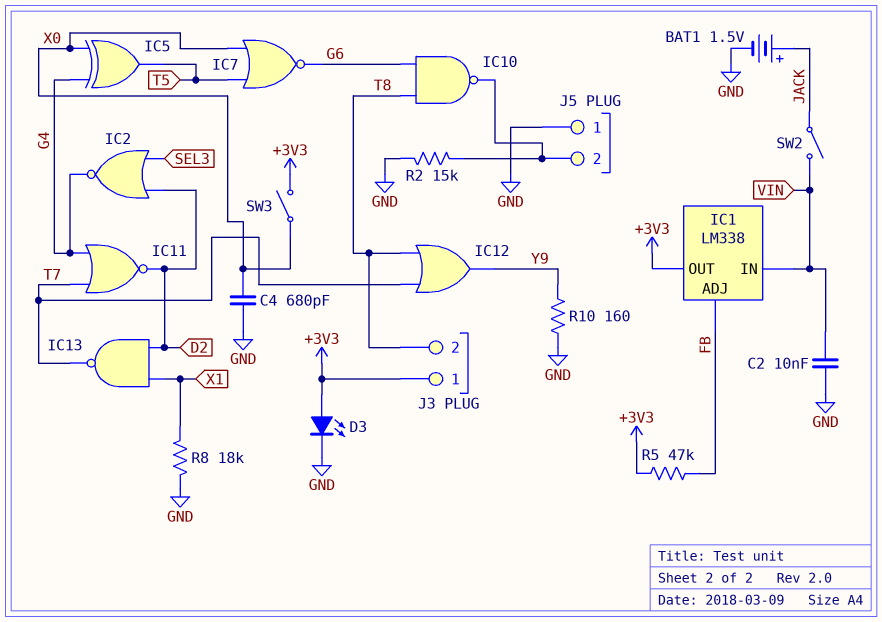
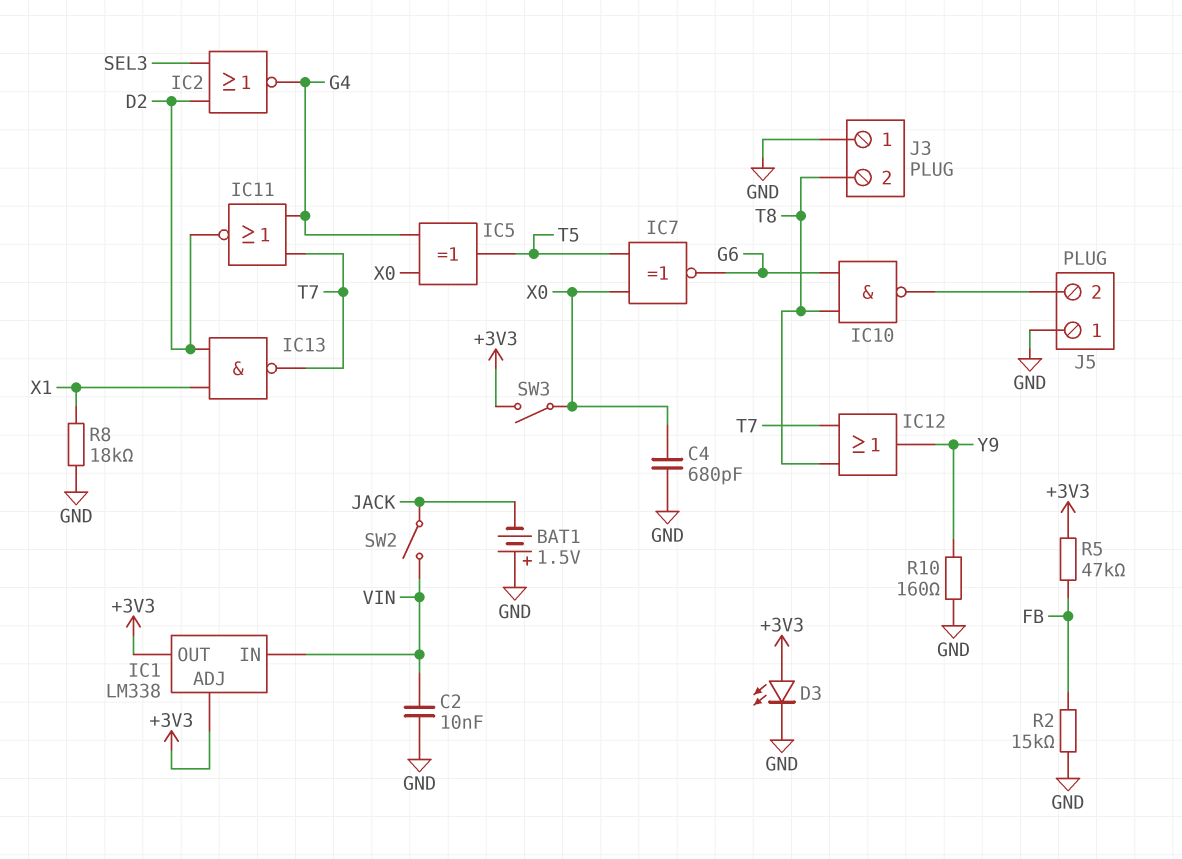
BAT1: 1.5V (plus JACK, minus GND) -> 1.5V (plus GND, minus JACK)
IC1 pin ADJ: FB -> +3V3
IC7: NOR (in T5, in X0, out G6) -> XNOR (in T5, in X0, out G6)
J3 pin 1: +3V3 -> GND
R2: 15k (GND, J5/2) -> 15k (FB, GND)

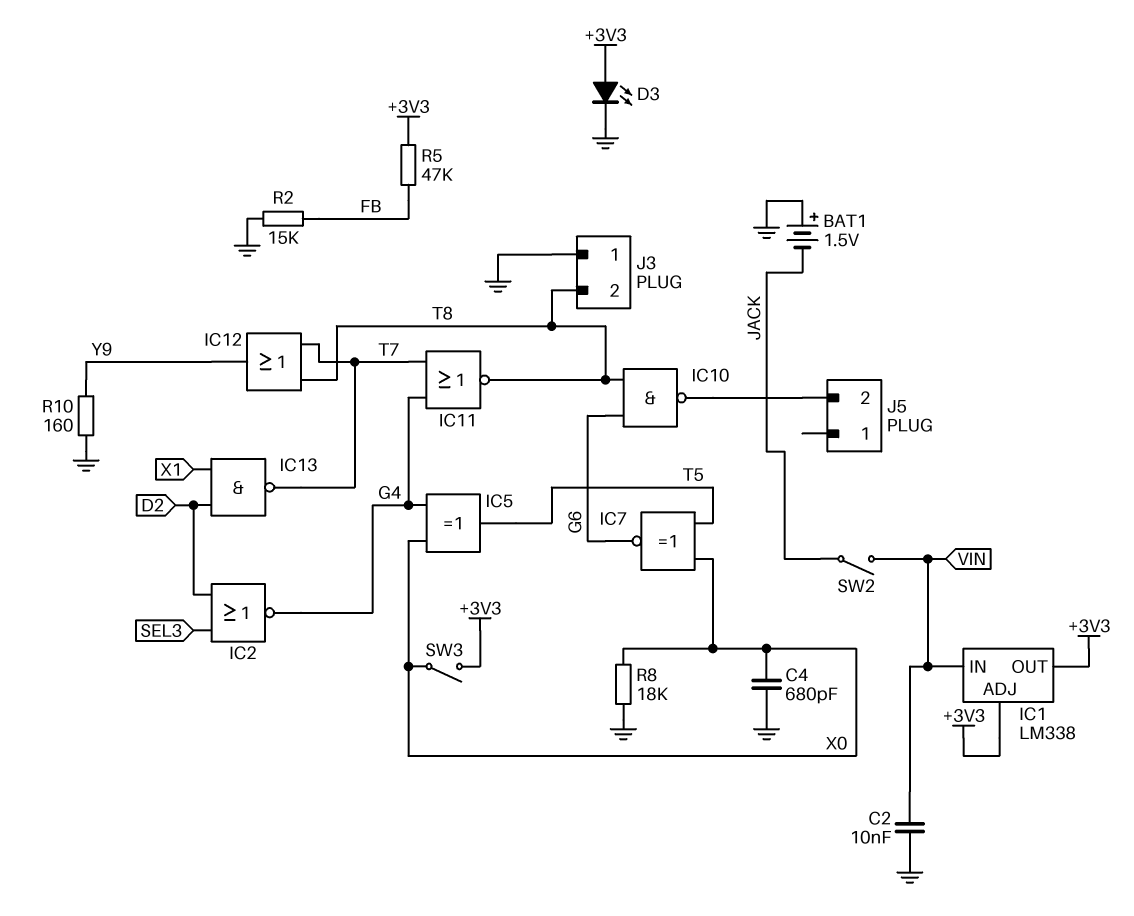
IC11: NOR (in G4, in T7, out D2) -> NOR (in G4, in T7, out T8)
J5 pin 1: GND -> none
R8: 18k (GND, X1) -> 18k (GND, X0)

